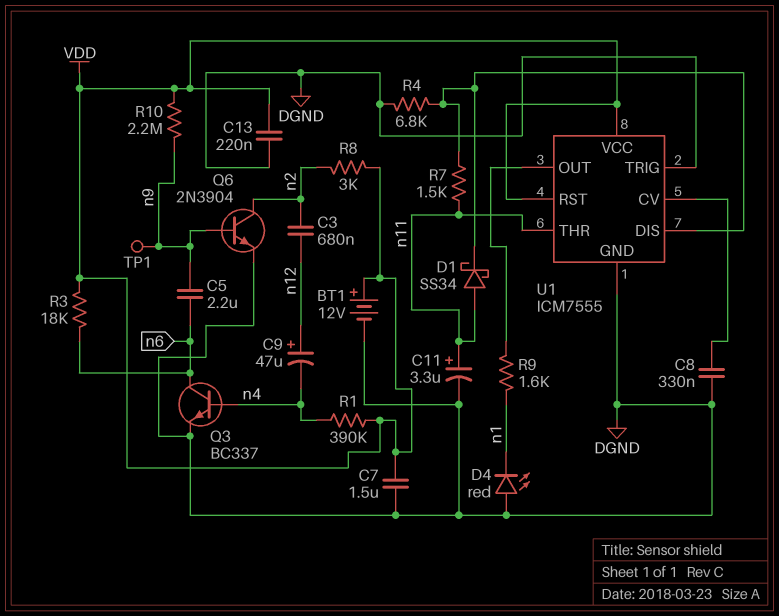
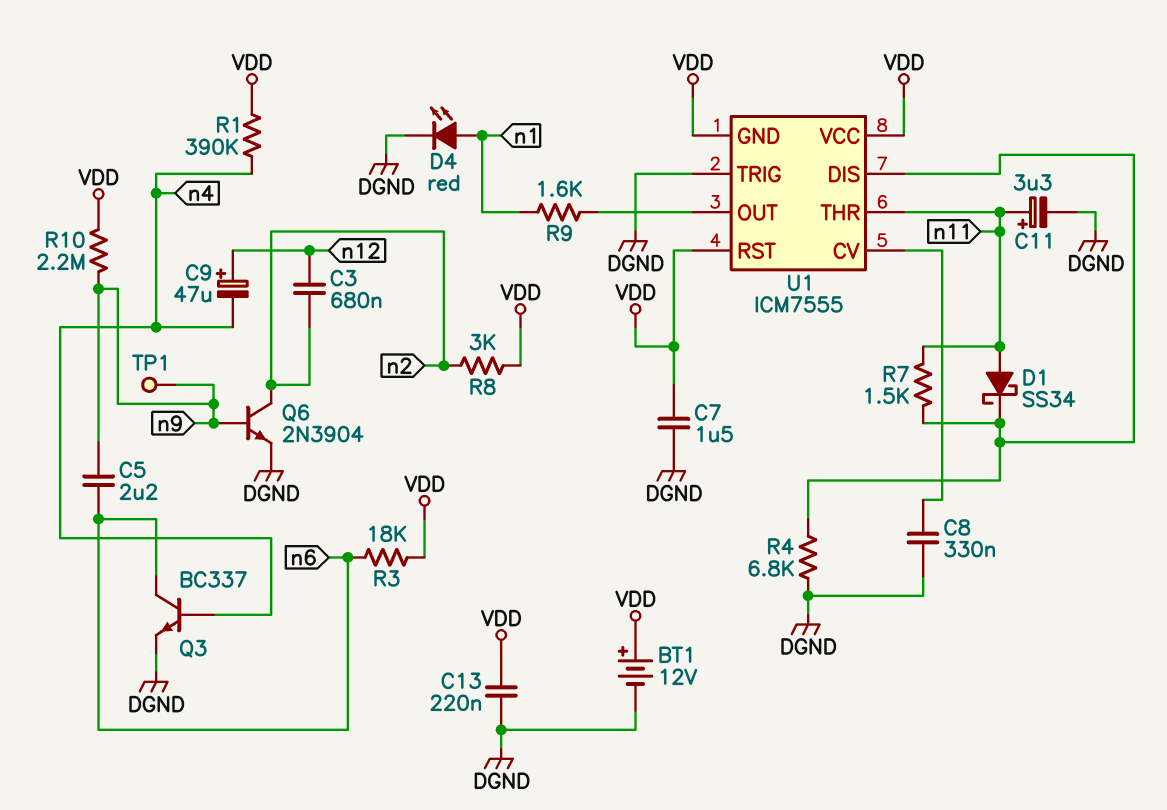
D4: LED red (A DGND, K n1) -> LED red (A n1, K DGND)
U1 pin GND: DGND -> VDD

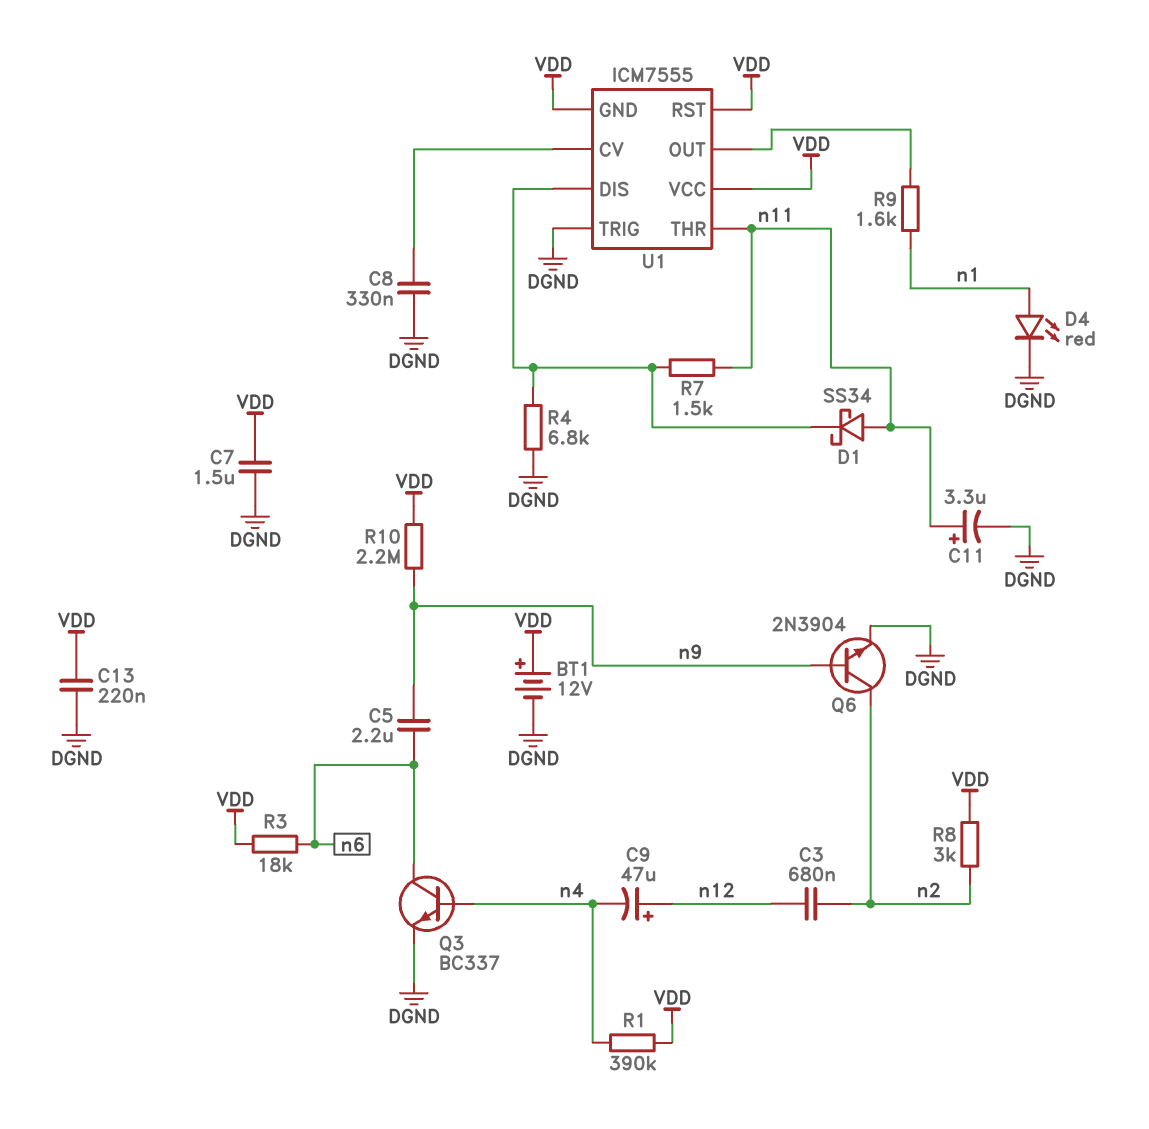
TP1: test point (n9) -> none

